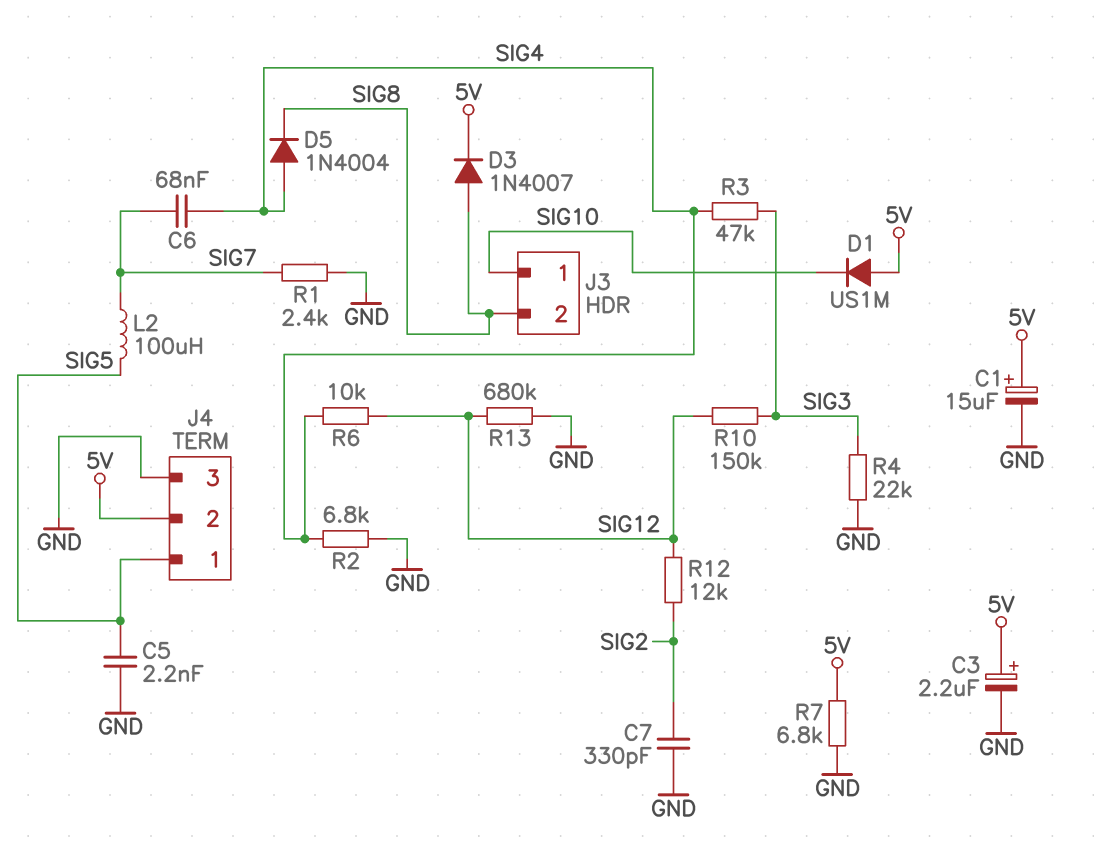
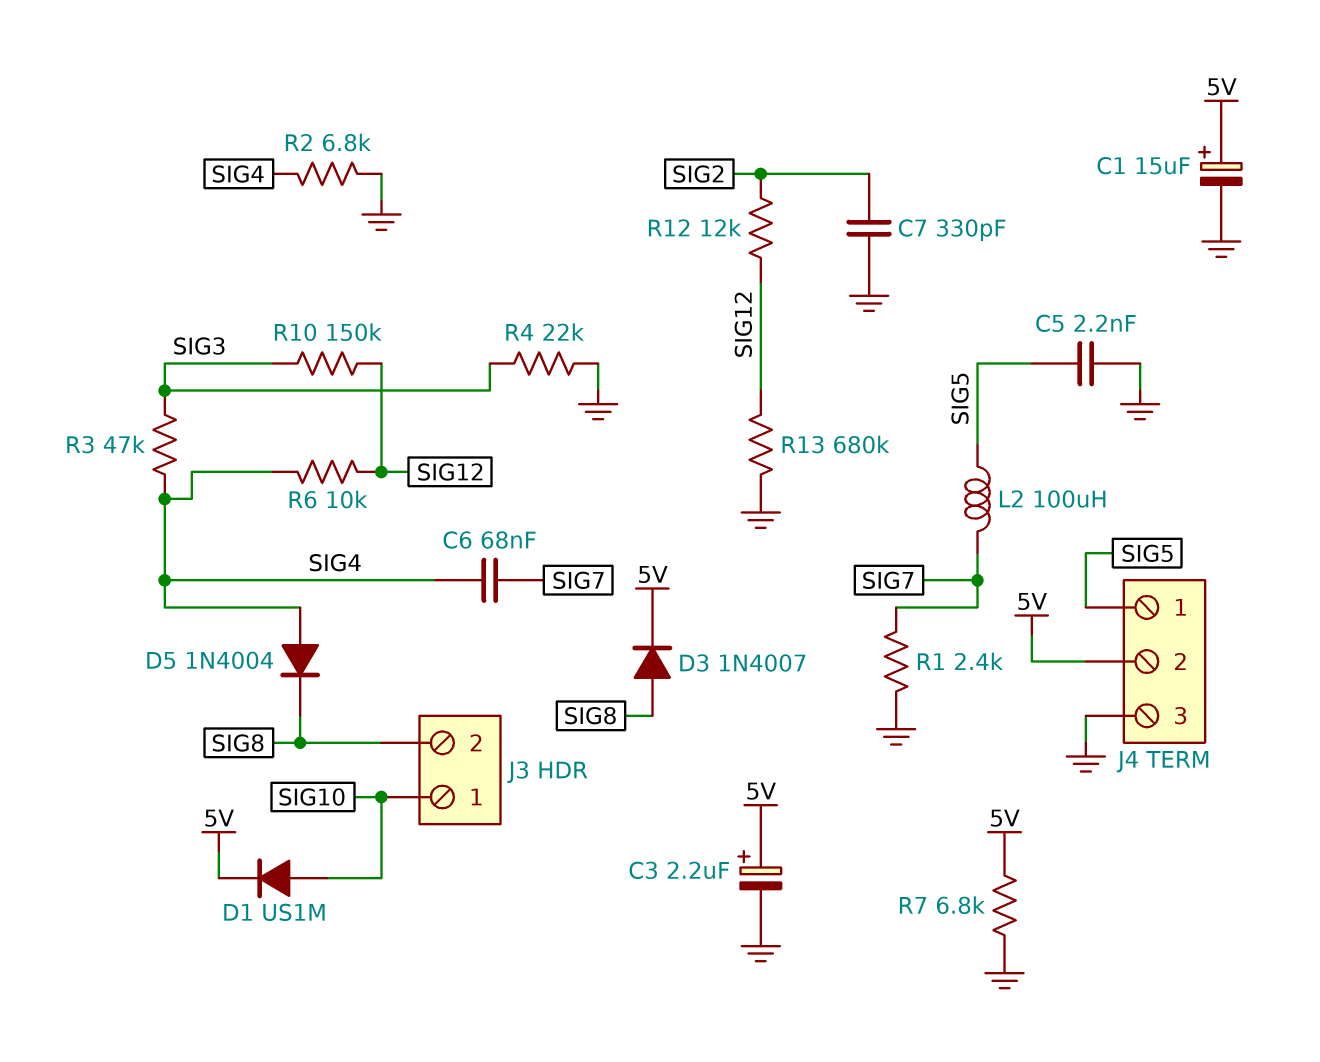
D1: diode US1M (A 5V, K SIG10) -> diode US1M (A SIG10, K 5V)

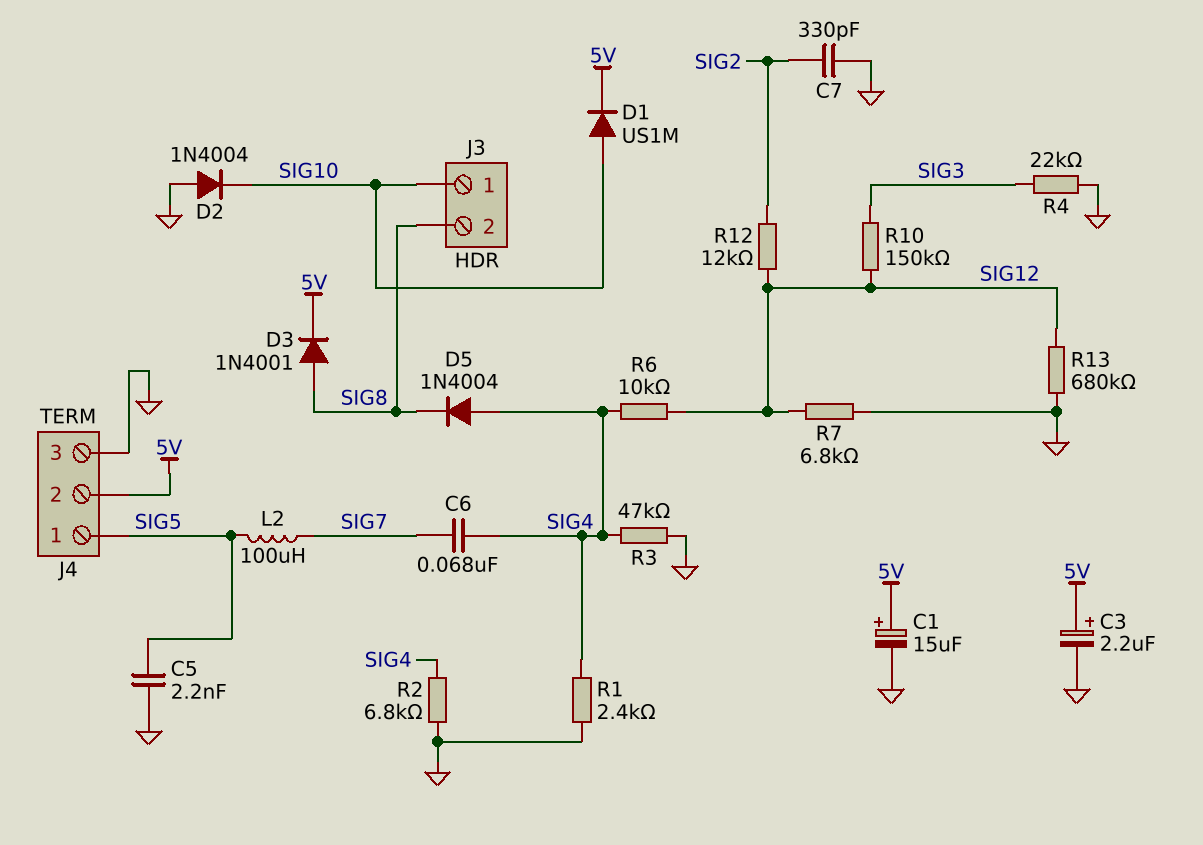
D2: none -> diode 1N4004 (A GND, K SIG10)
D3: diode 1N4007 (A SIG8, K 5V) -> diode 1N4001 (A SIG8, K 5V)
R1: 2.4k (GND, SIG7) -> 2.4k (GND, SIG4)
R3: 47k (SIG3, SIG4) -> 47k (GND, SIG4)
R7: 6.8k (5V, GND) -> 6.8k (GND, SIG12)

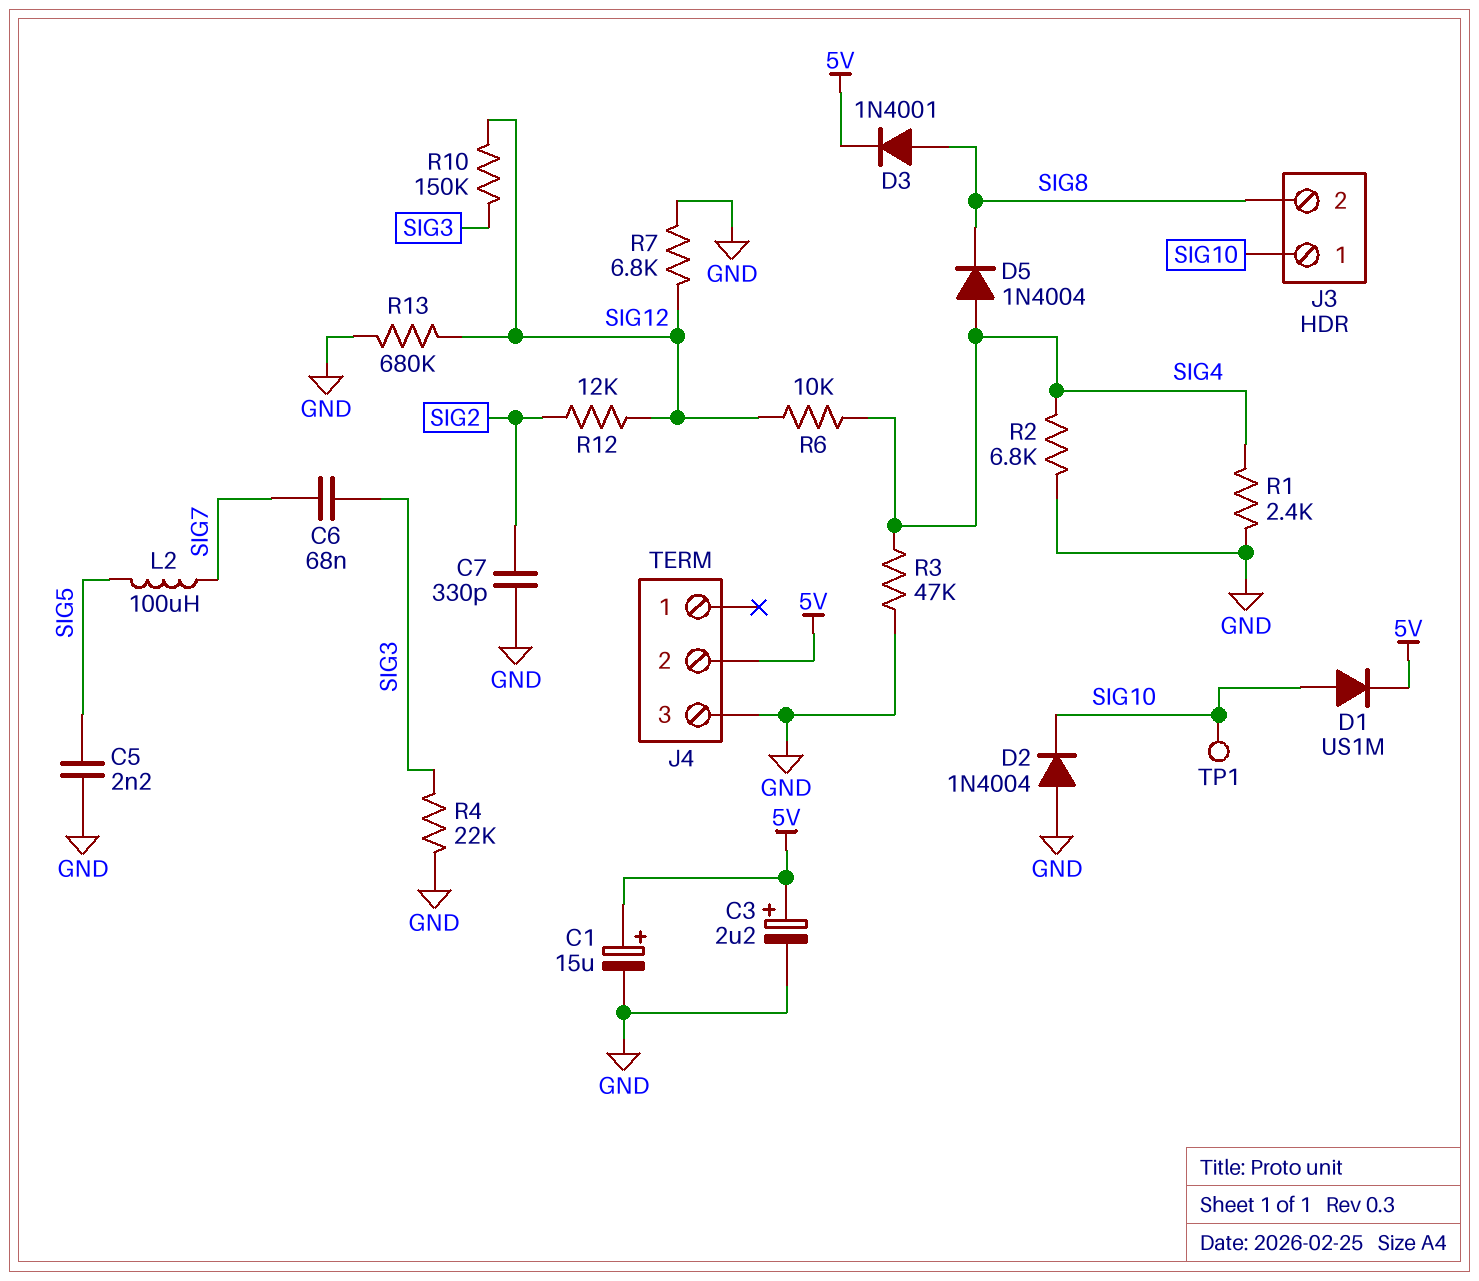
C6: 68nF (SIG4, SIG7) -> 68nF (SIG3, SIG7)
J4 pin 1: SIG5 -> none
TP1: none -> test point (SIG10)

